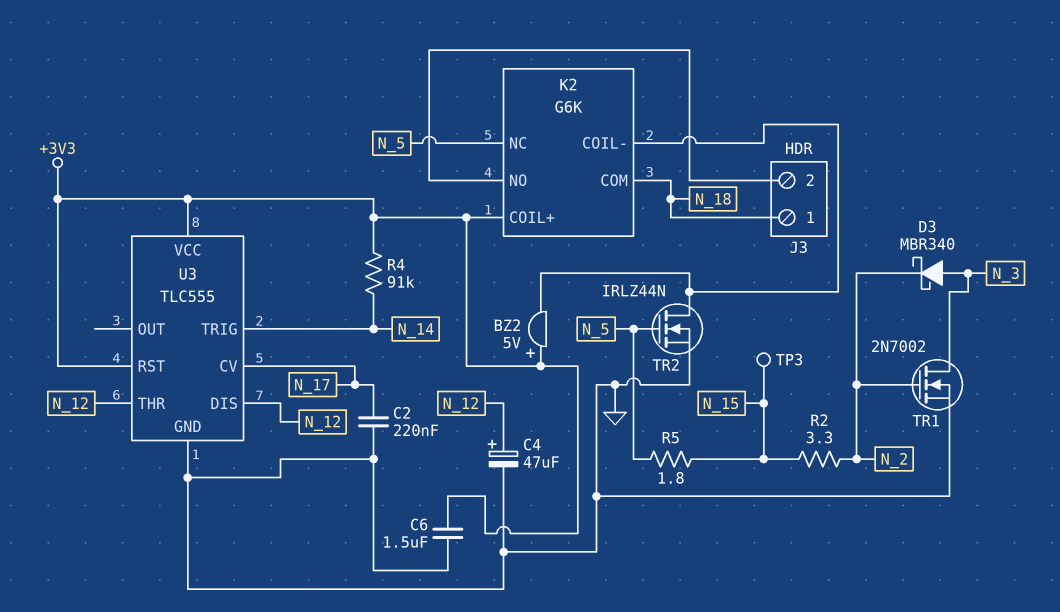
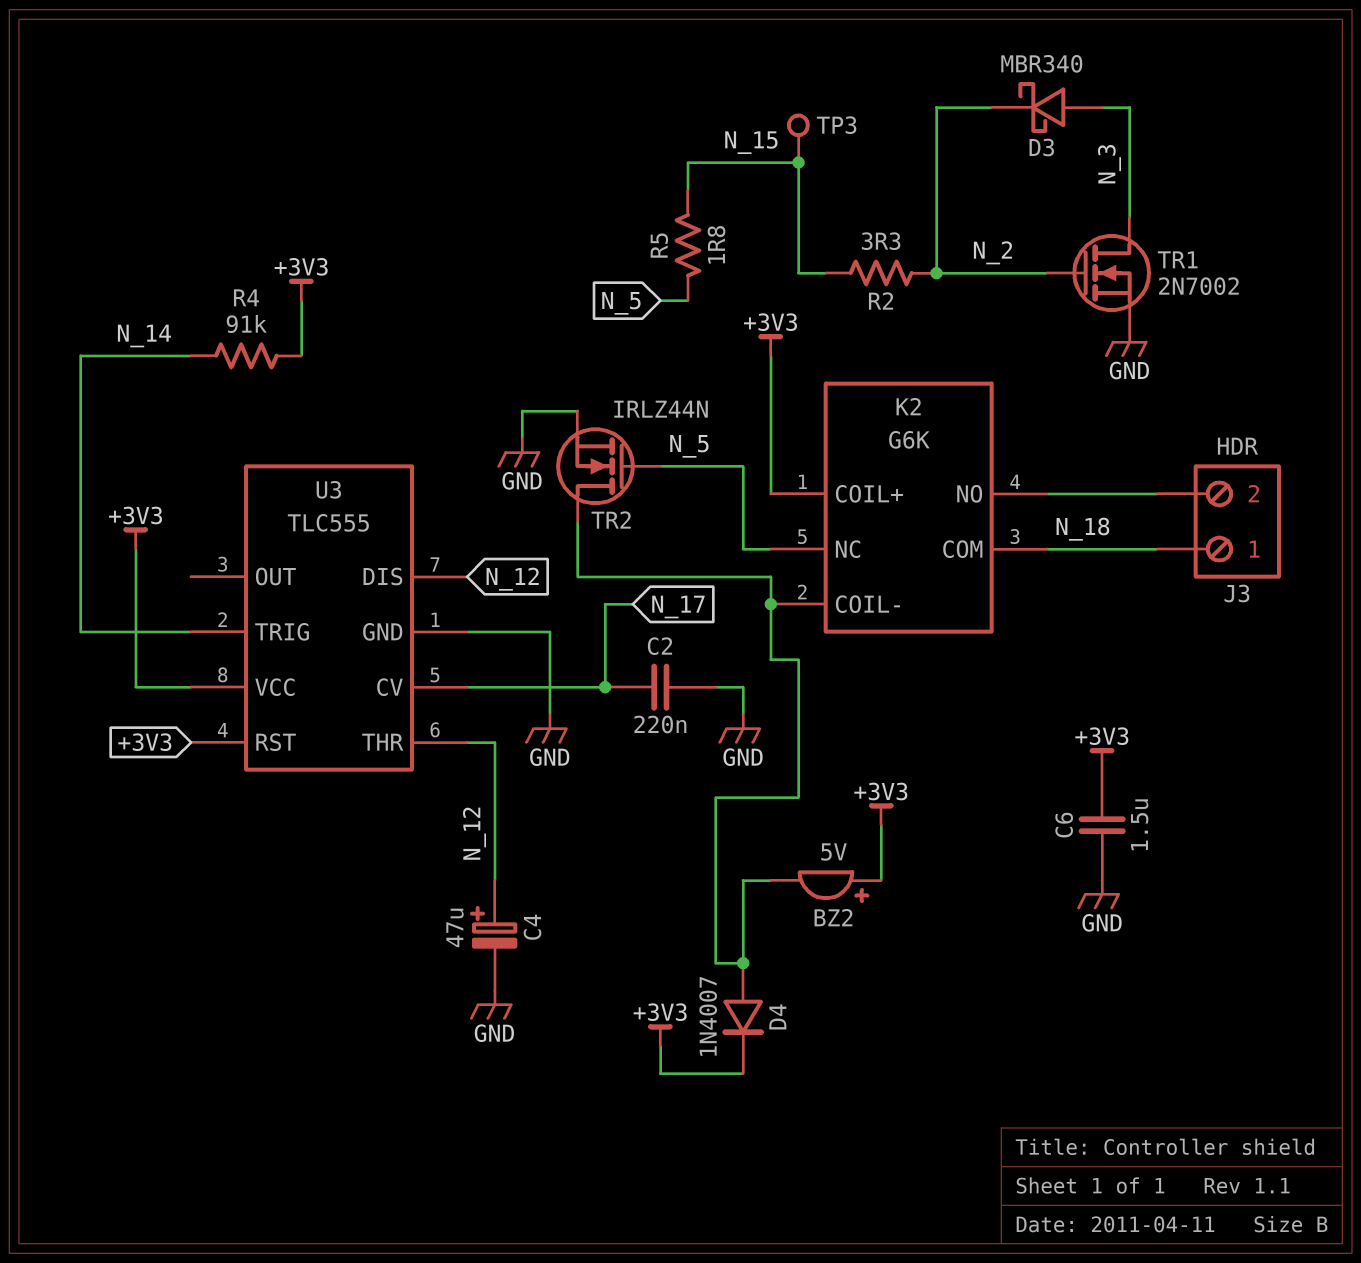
D4: none -> diode 1N4007 (A K2/COIL-, K +3V3)

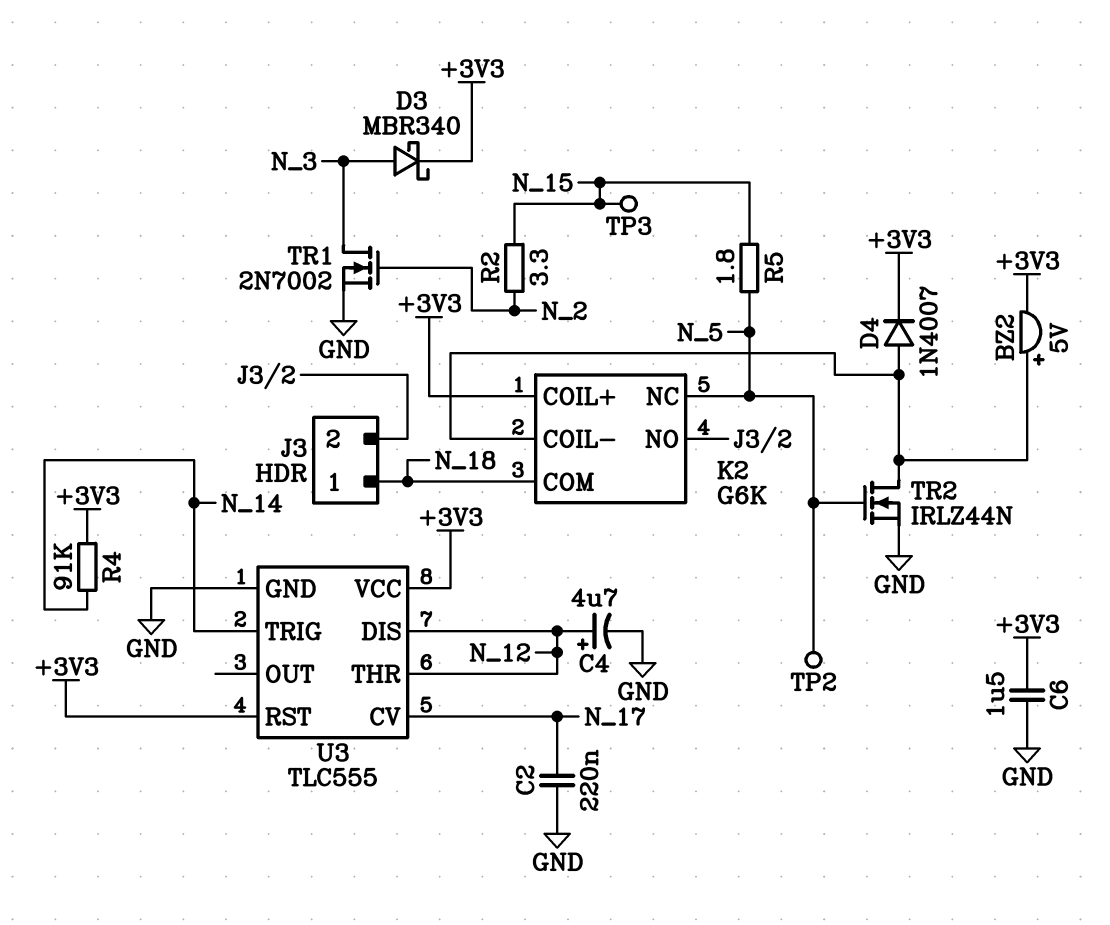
BZ2: buzzer 5V (plus +3V3, minus K2/COIL-) -> buzzer 5V (plus K2/COIL-, minus +3V3)
C4: 47uF (plus N_12, minus GND) -> 4.7uF (plus N_12, minus GND)
D3: schottky MBR340 (A N_3, K N_2) -> schottky MBR340 (A N_3, K +3V3)
TP2: none -> test point (N_5)

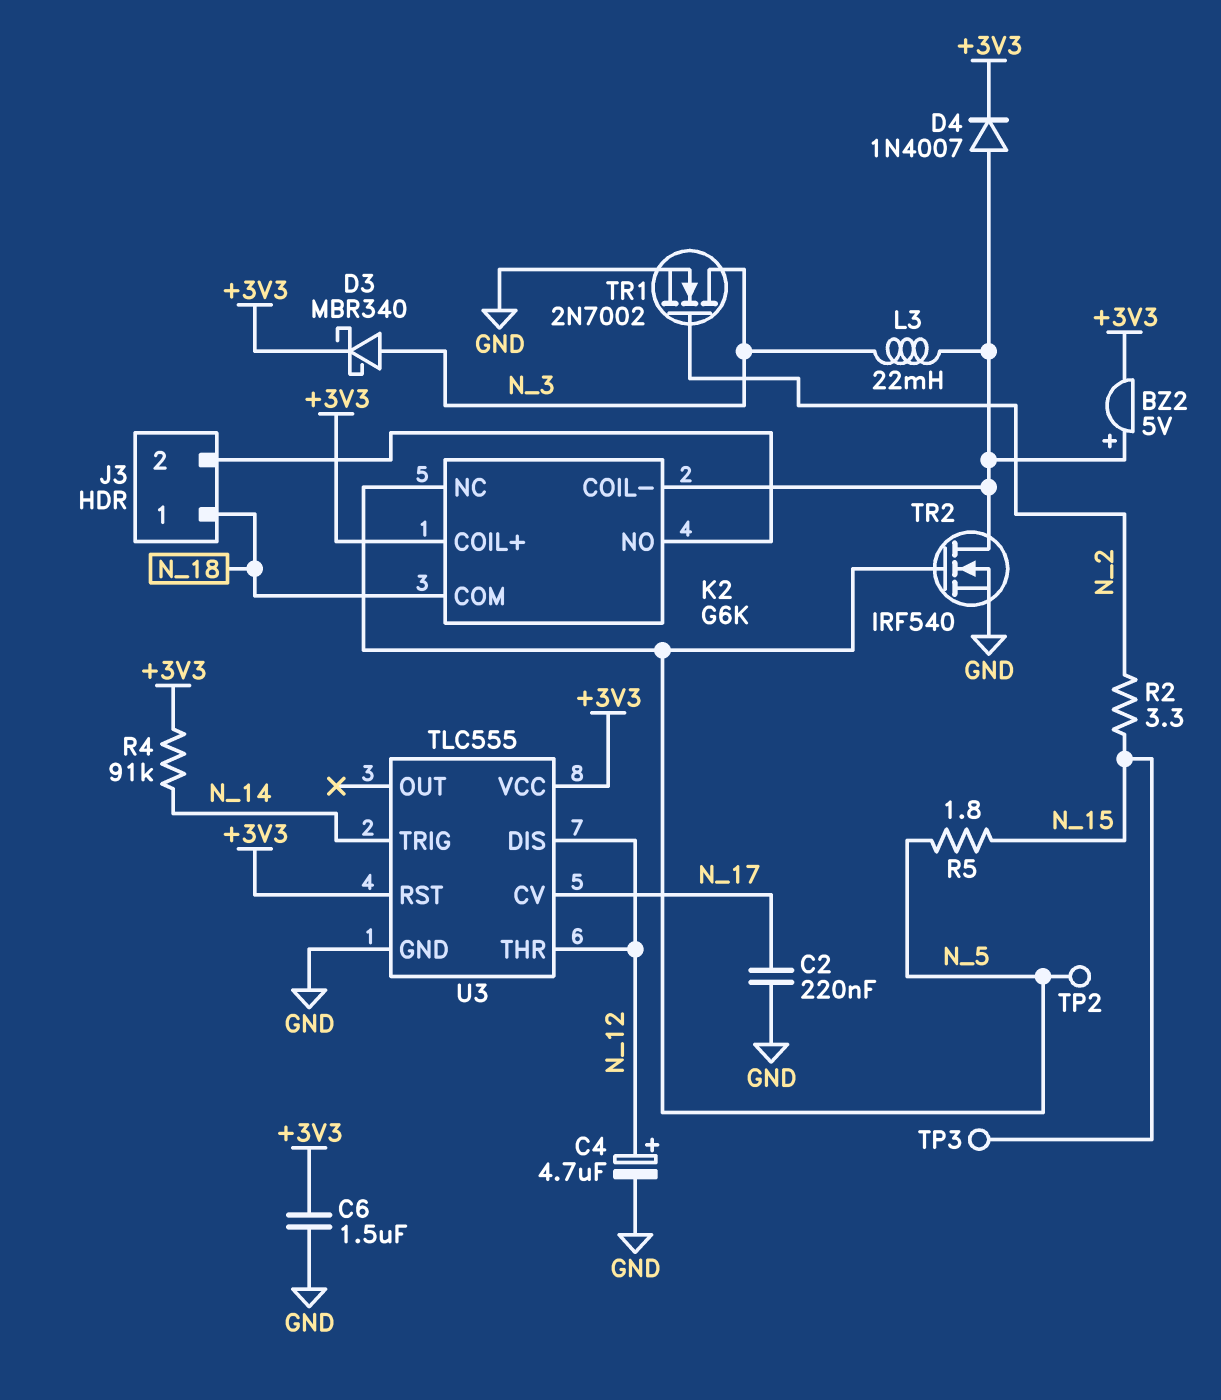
L3: none -> 22mH (K2/COIL-, N_3)
TR2: NMOS IRLZ44N (G N_5, D K2/COIL-, S GND) -> NMOS IRF540 (G N_5, D K2/COIL-, S GND)

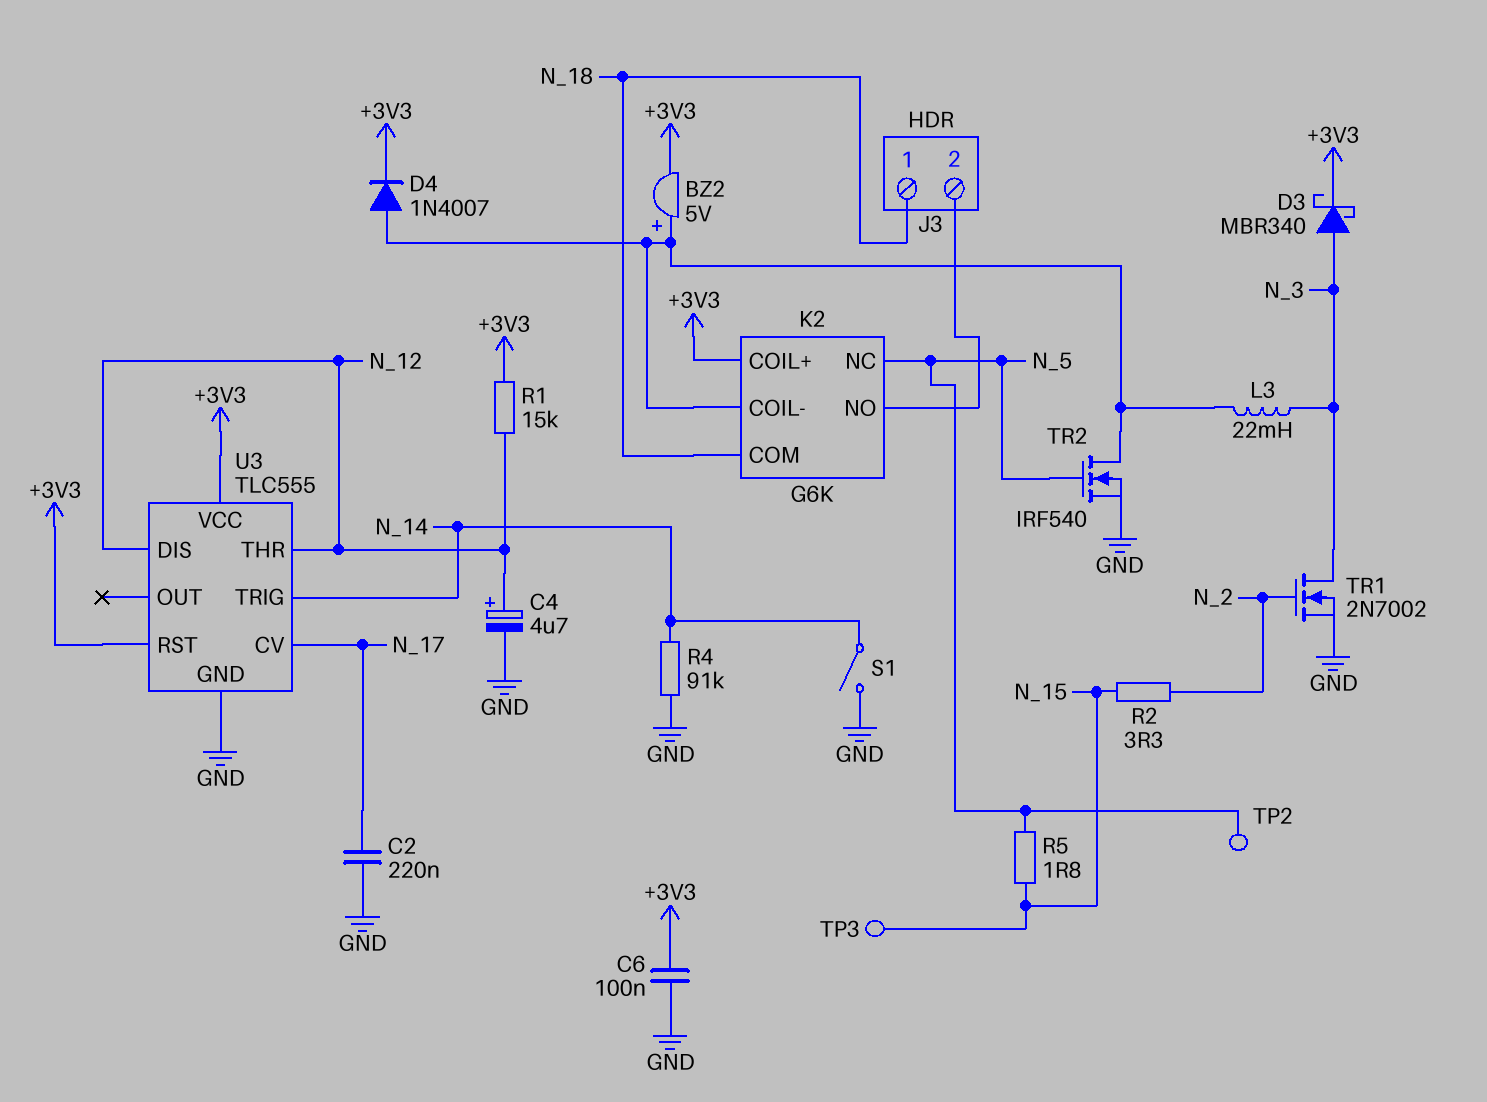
C6: 1.5uF (+3V3, GND) -> 100nF (+3V3, GND)
R1: none -> 15k (+3V3, N_12)
R4: 91k (+3V3, N_14) -> 91k (GND, N_14)
S1: none -> switch (GND, N_14)

